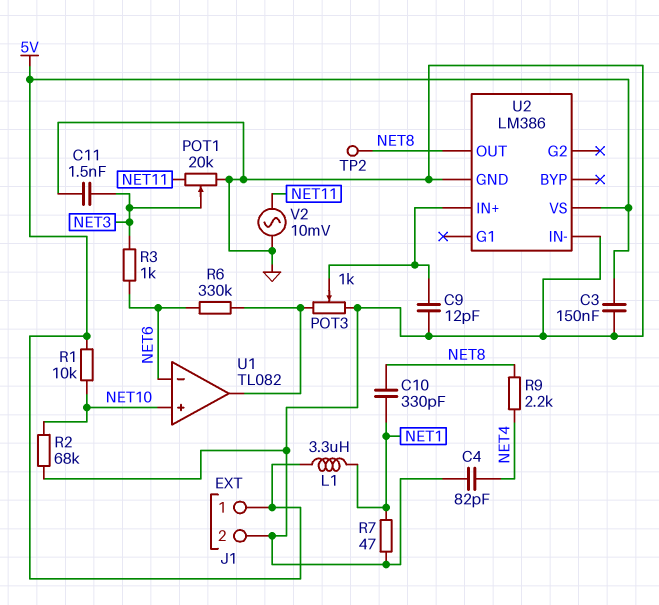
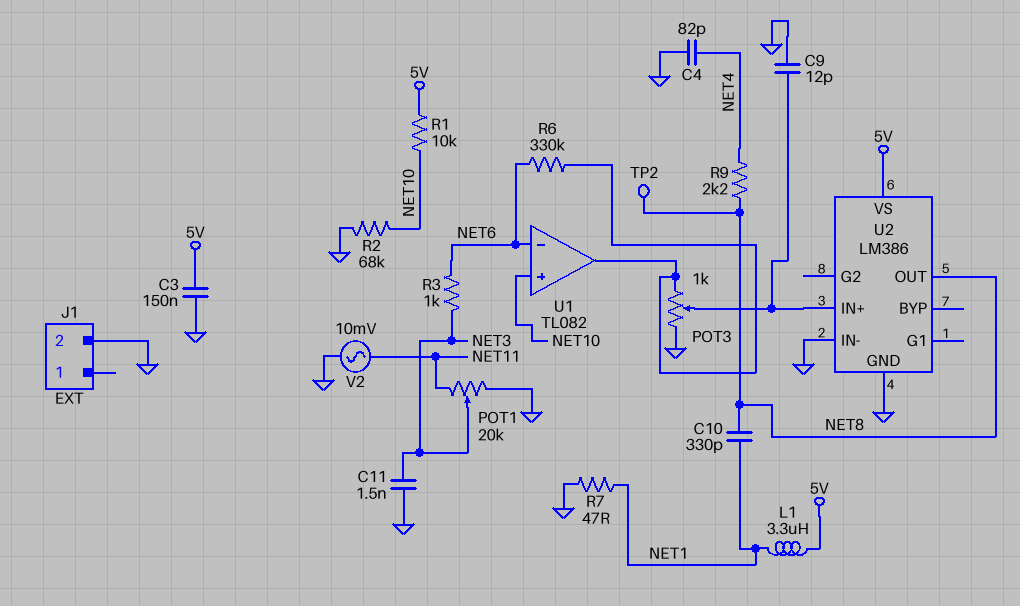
J1 pin 1: 5V -> none

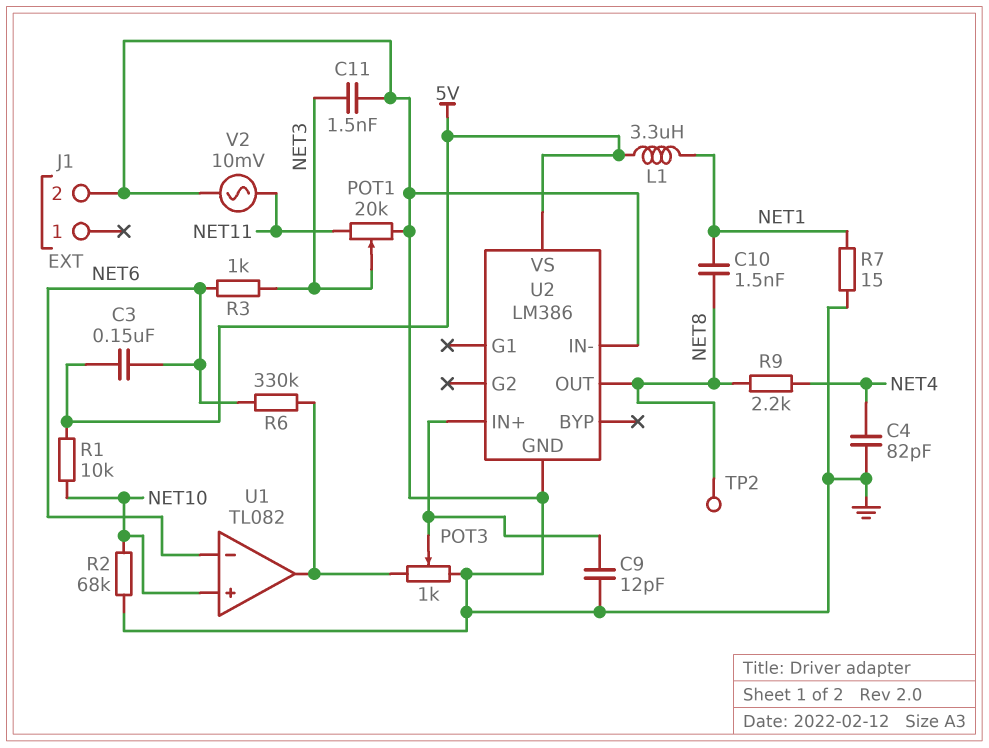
C3: 150nF (5V, GND) -> 150nF (5V, NET6)
C10: 330pF (NET1, NET8) -> 1.5nF (NET1, NET8)
R7: 47 (GND, NET1) -> 15 (GND, NET1)

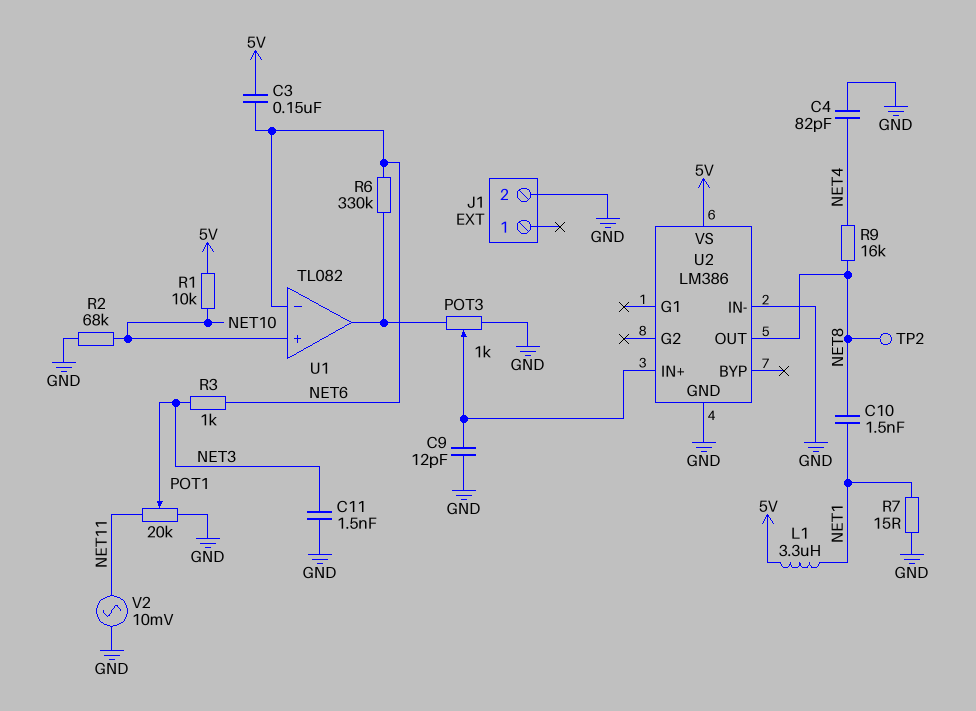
R9: 2.2k (NET4, NET8) -> 16k (NET4, NET8)

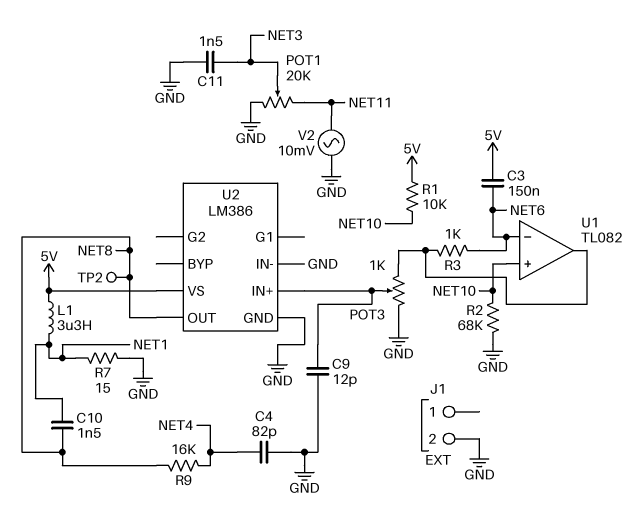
R3: 1k (NET3, NET6) -> 1k (NET6, U1/out)
R6: 330k (NET6, U1/out) -> none

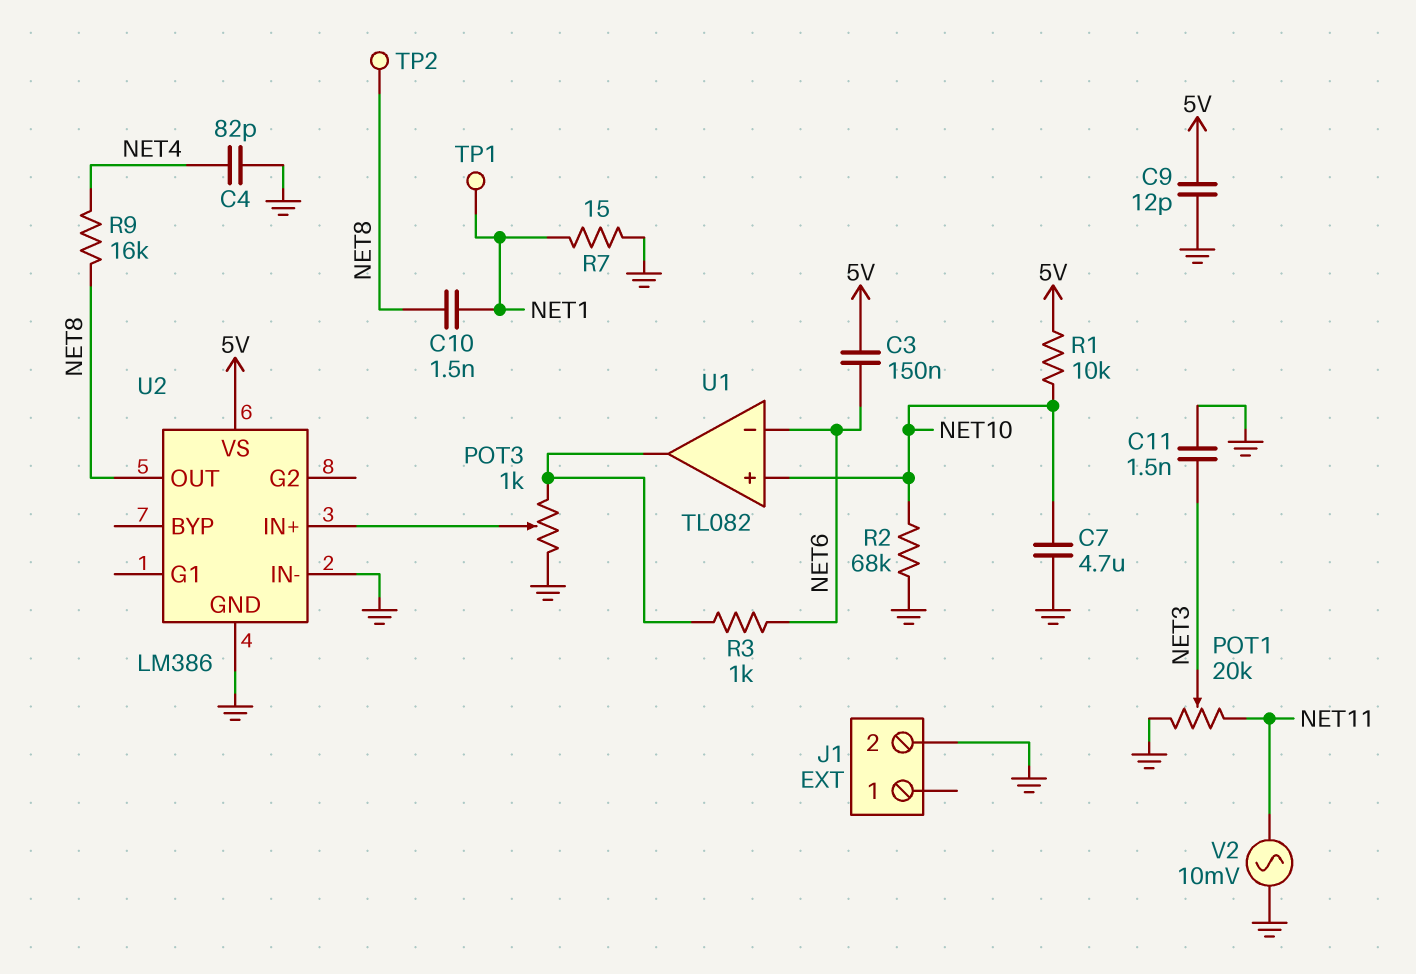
C7: none -> 4.7uF (GND, NET10)
C9: 12pF (GND, U2/IN+) -> 12pF (5V, GND)
L1: 3.3uH (5V, NET1) -> none
TP1: none -> test point (NET1)

